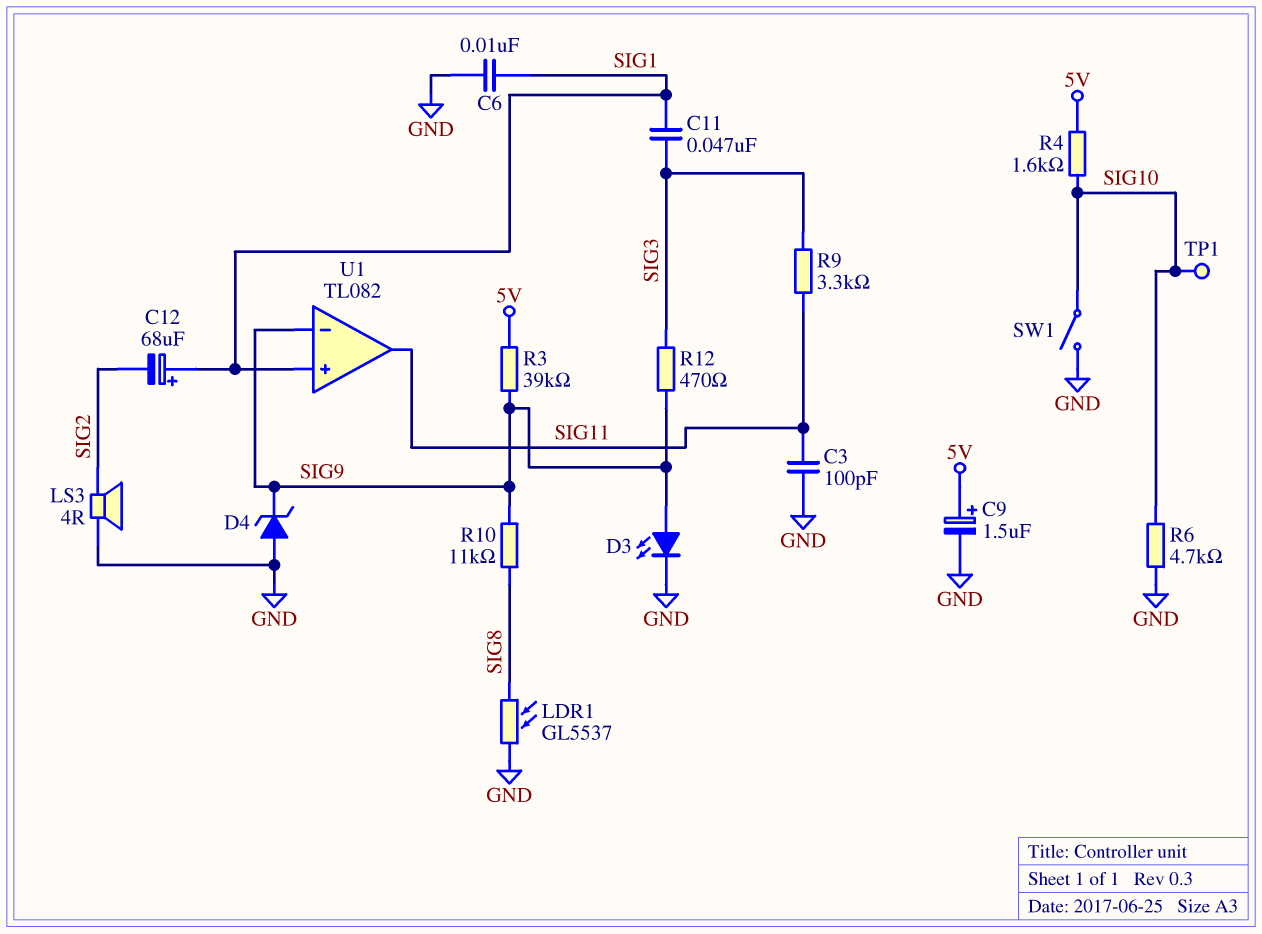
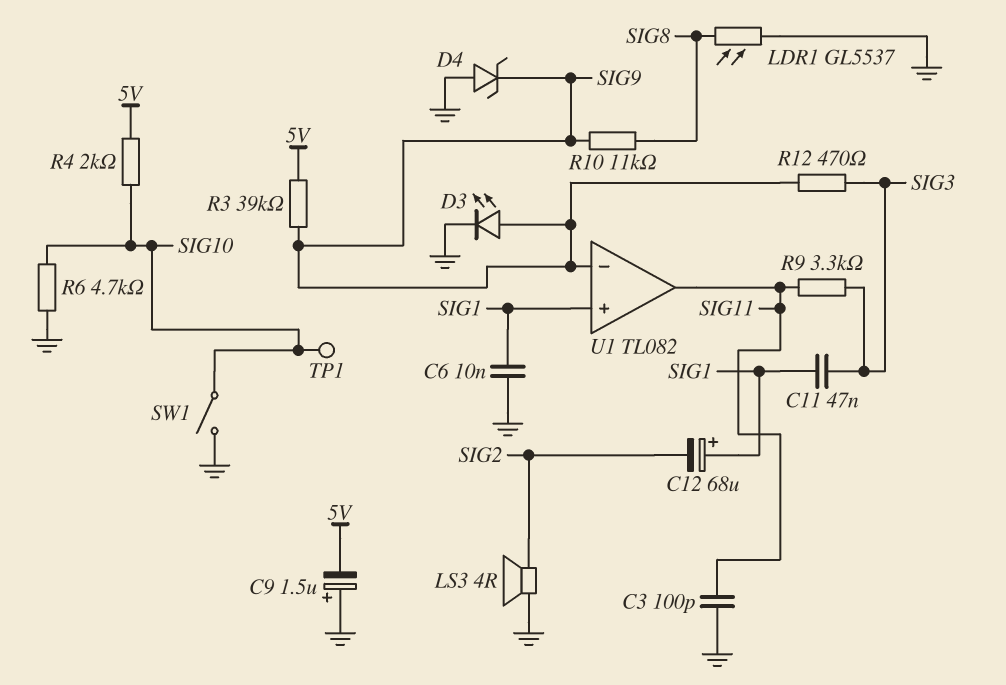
C9: 1.5uF (plus 5V, minus GND) -> 1.5uF (plus GND, minus 5V)
R4: 1.6k (5V, SIG10) -> 2k (5V, SIG10)

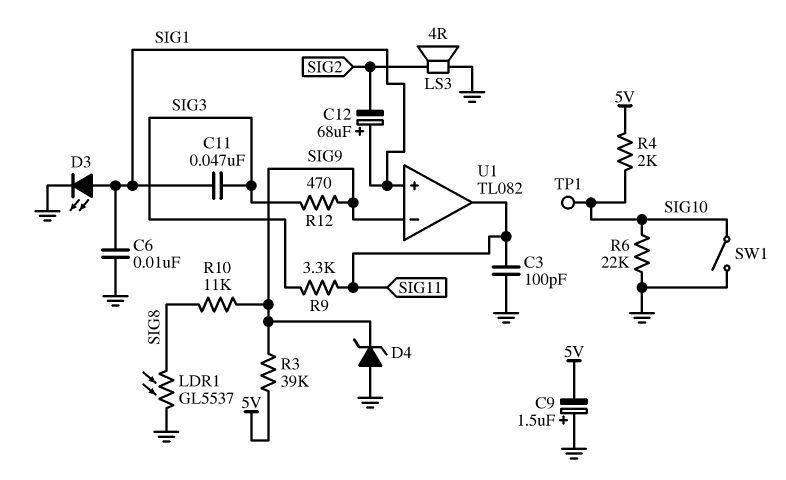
D3: LED (A SIG9, K GND) -> LED (A SIG1, K GND)
R6: 4.7k (GND, SIG10) -> 22k (GND, SIG10)

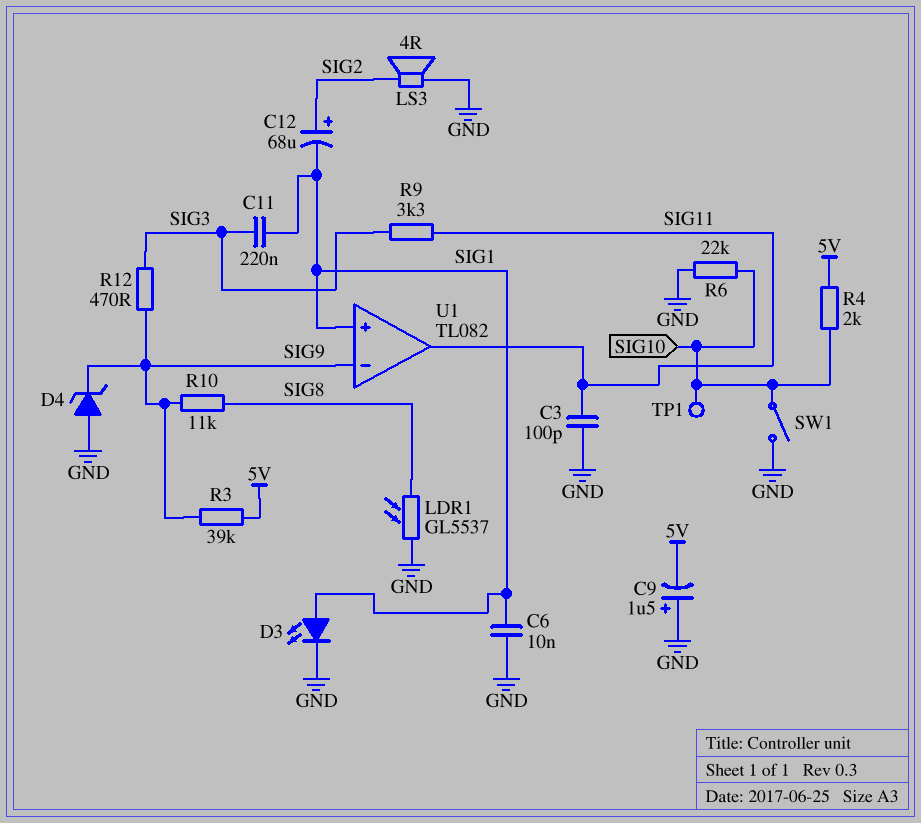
C11: 47nF (SIG1, SIG3) -> 220nF (SIG1, SIG3)
C12: 68uF (plus SIG1, minus SIG2) -> 68uF (plus SIG2, minus SIG1)

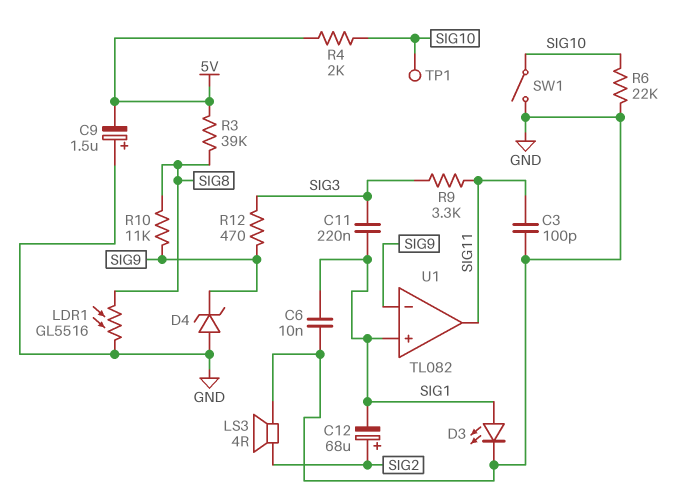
LDR1: GL5537 (GND, SIG8) -> GL5516 (GND, SIG8)
R3: 39k (5V, SIG9) -> 39k (5V, SIG8)

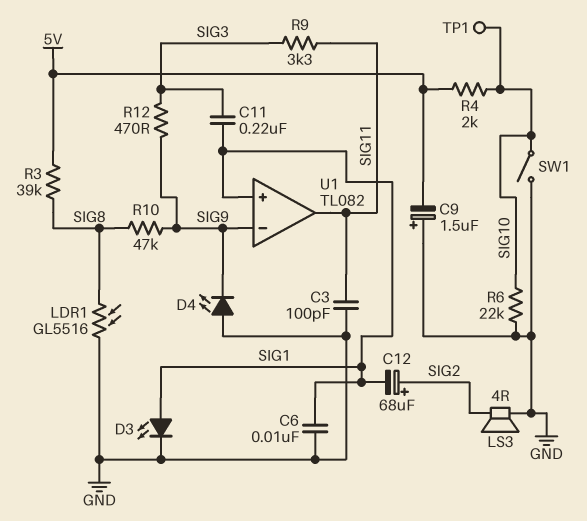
D4: zener (A GND, K SIG9) -> LED (A GND, K SIG9)
R10: 11k (SIG8, SIG9) -> 47k (SIG8, SIG9)

